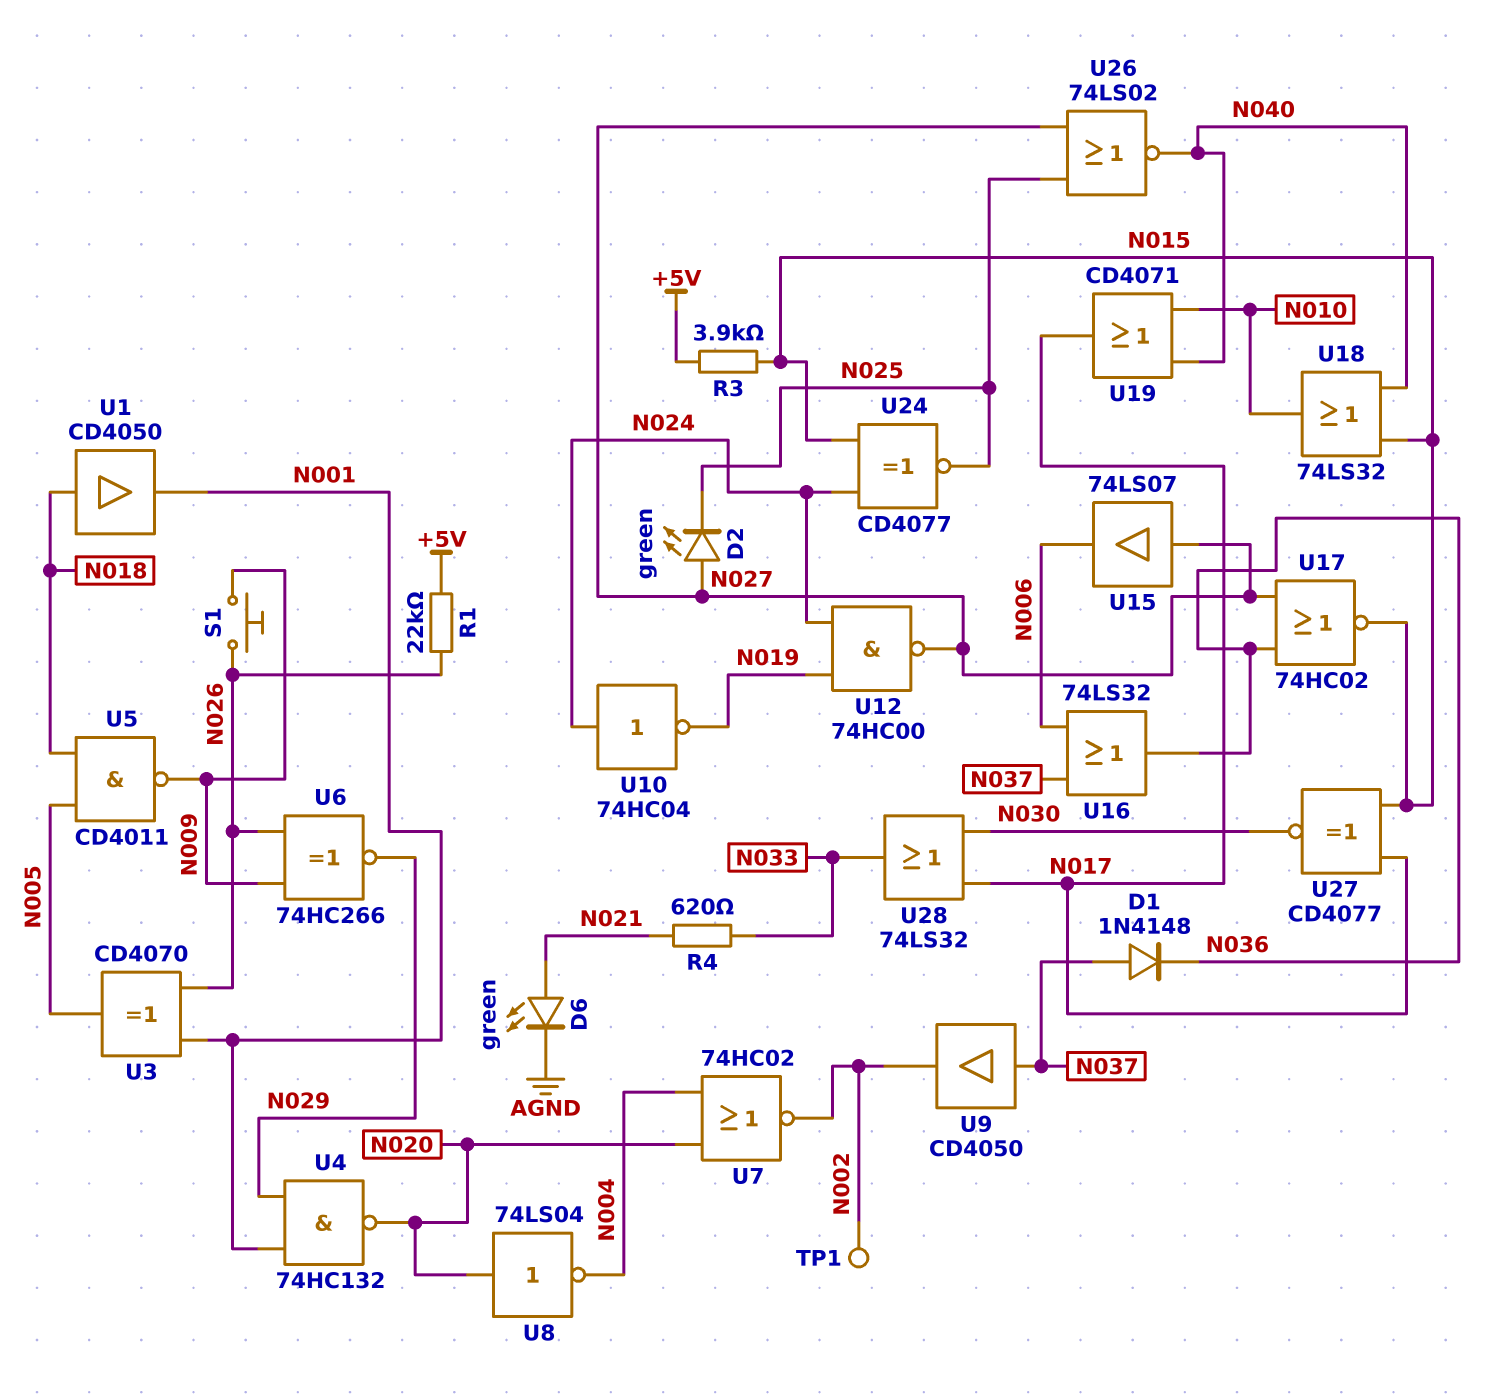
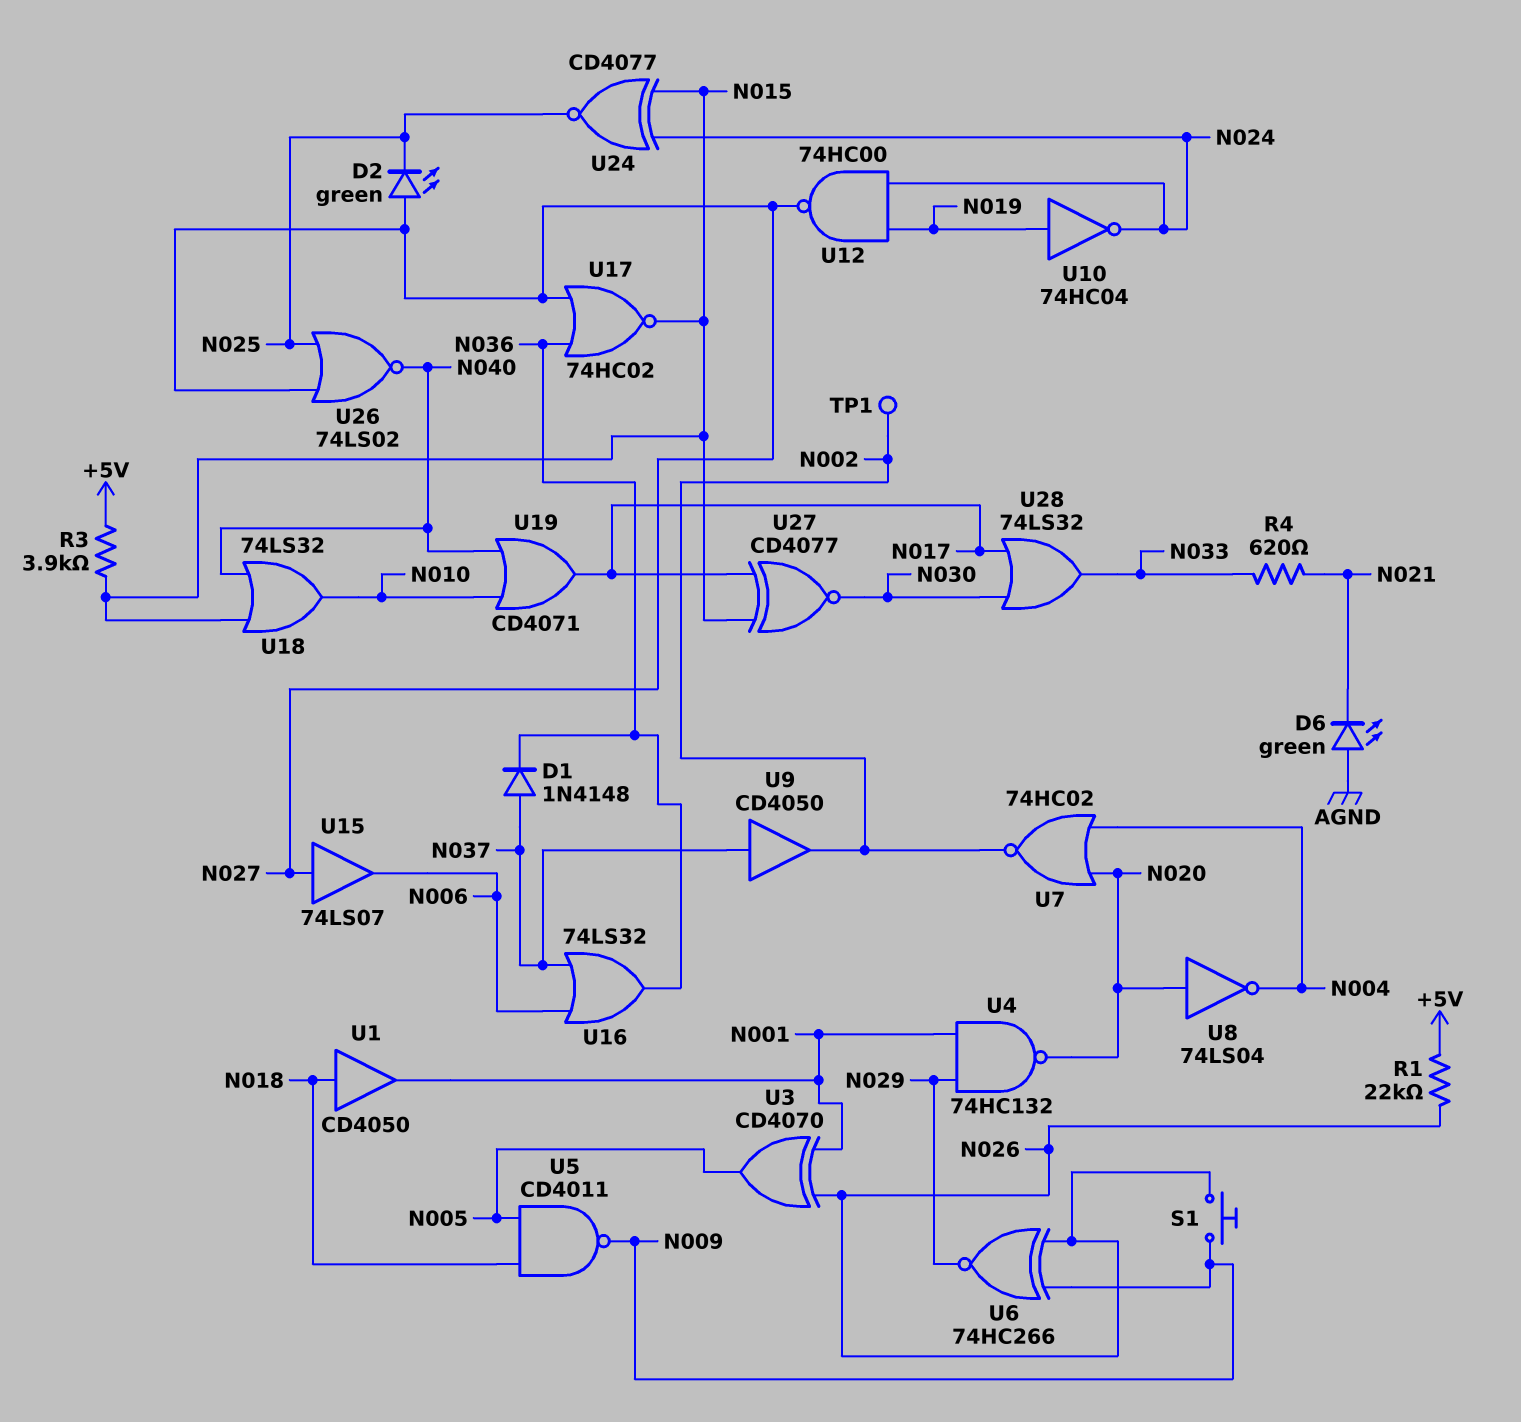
D6: LED green (A N021, K AGND) -> LED green (A AGND, K N021)
U10: NOT 74HC04 (in N024, out N019) -> NOT 74HC04 (in N019, out N024)

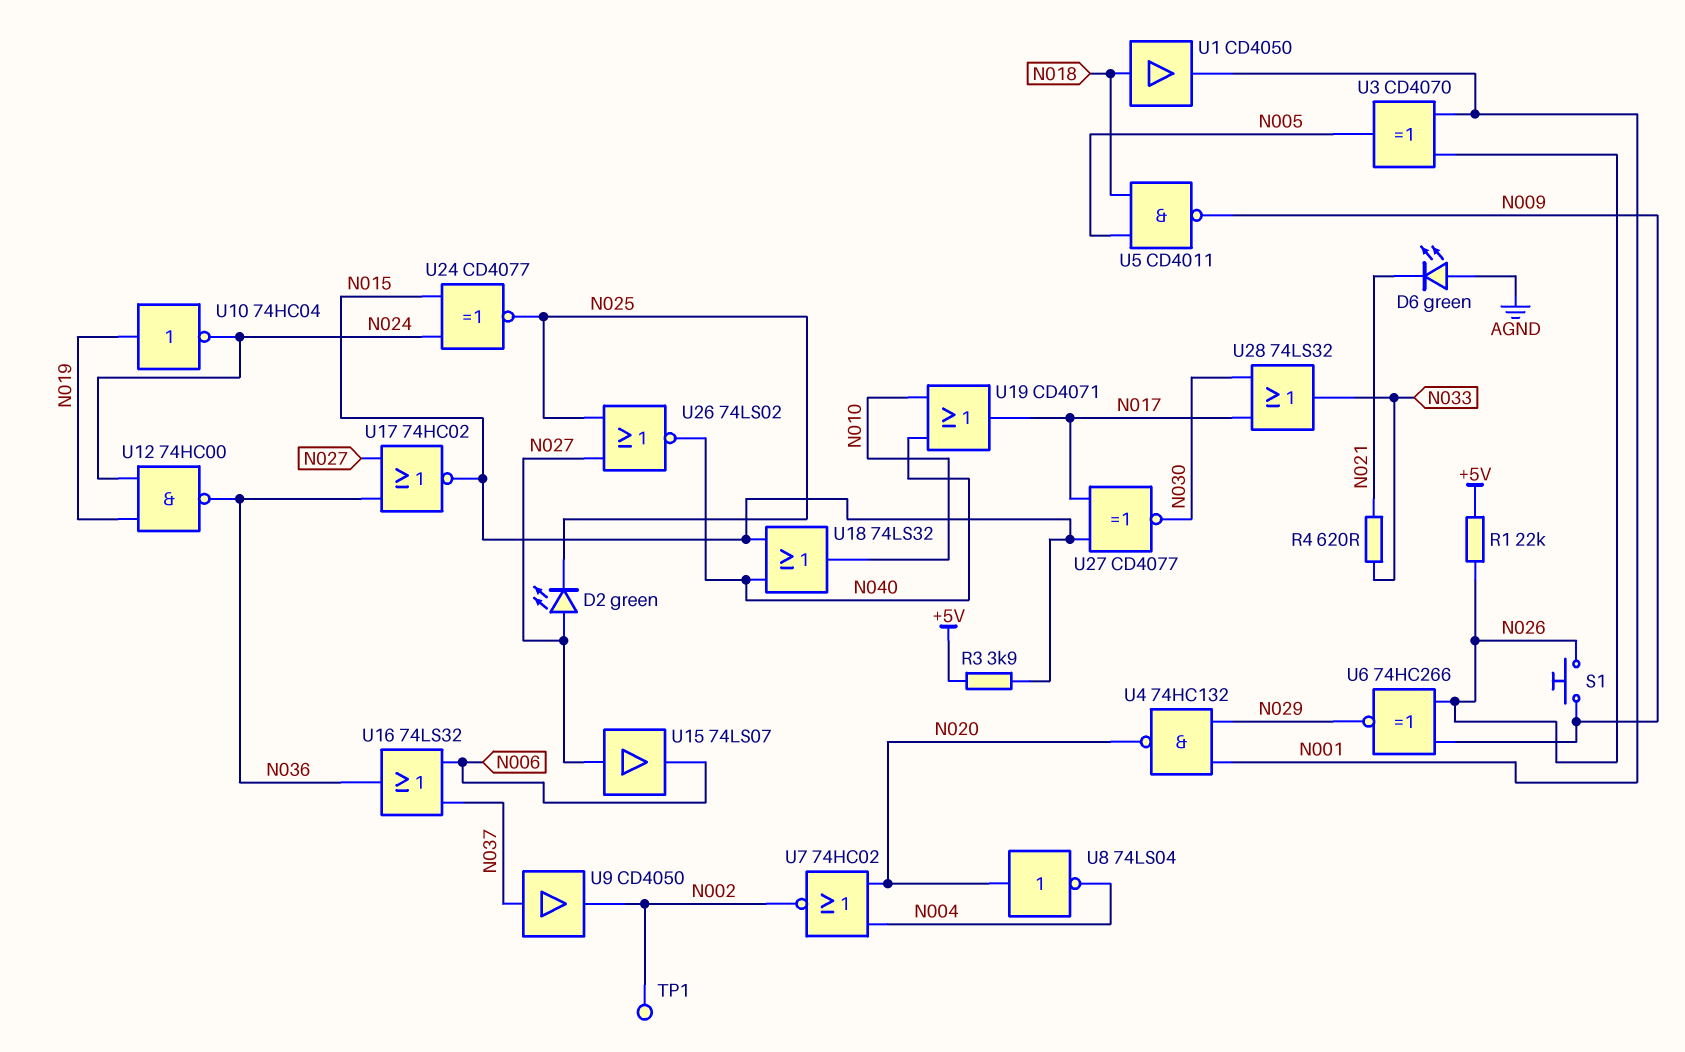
D1: diode 1N4148 (A N037, K N036) -> none
U12: NAND 74HC00 (in N019, in N024, out N027) -> NAND 74HC00 (in N019, in N024, out N036)

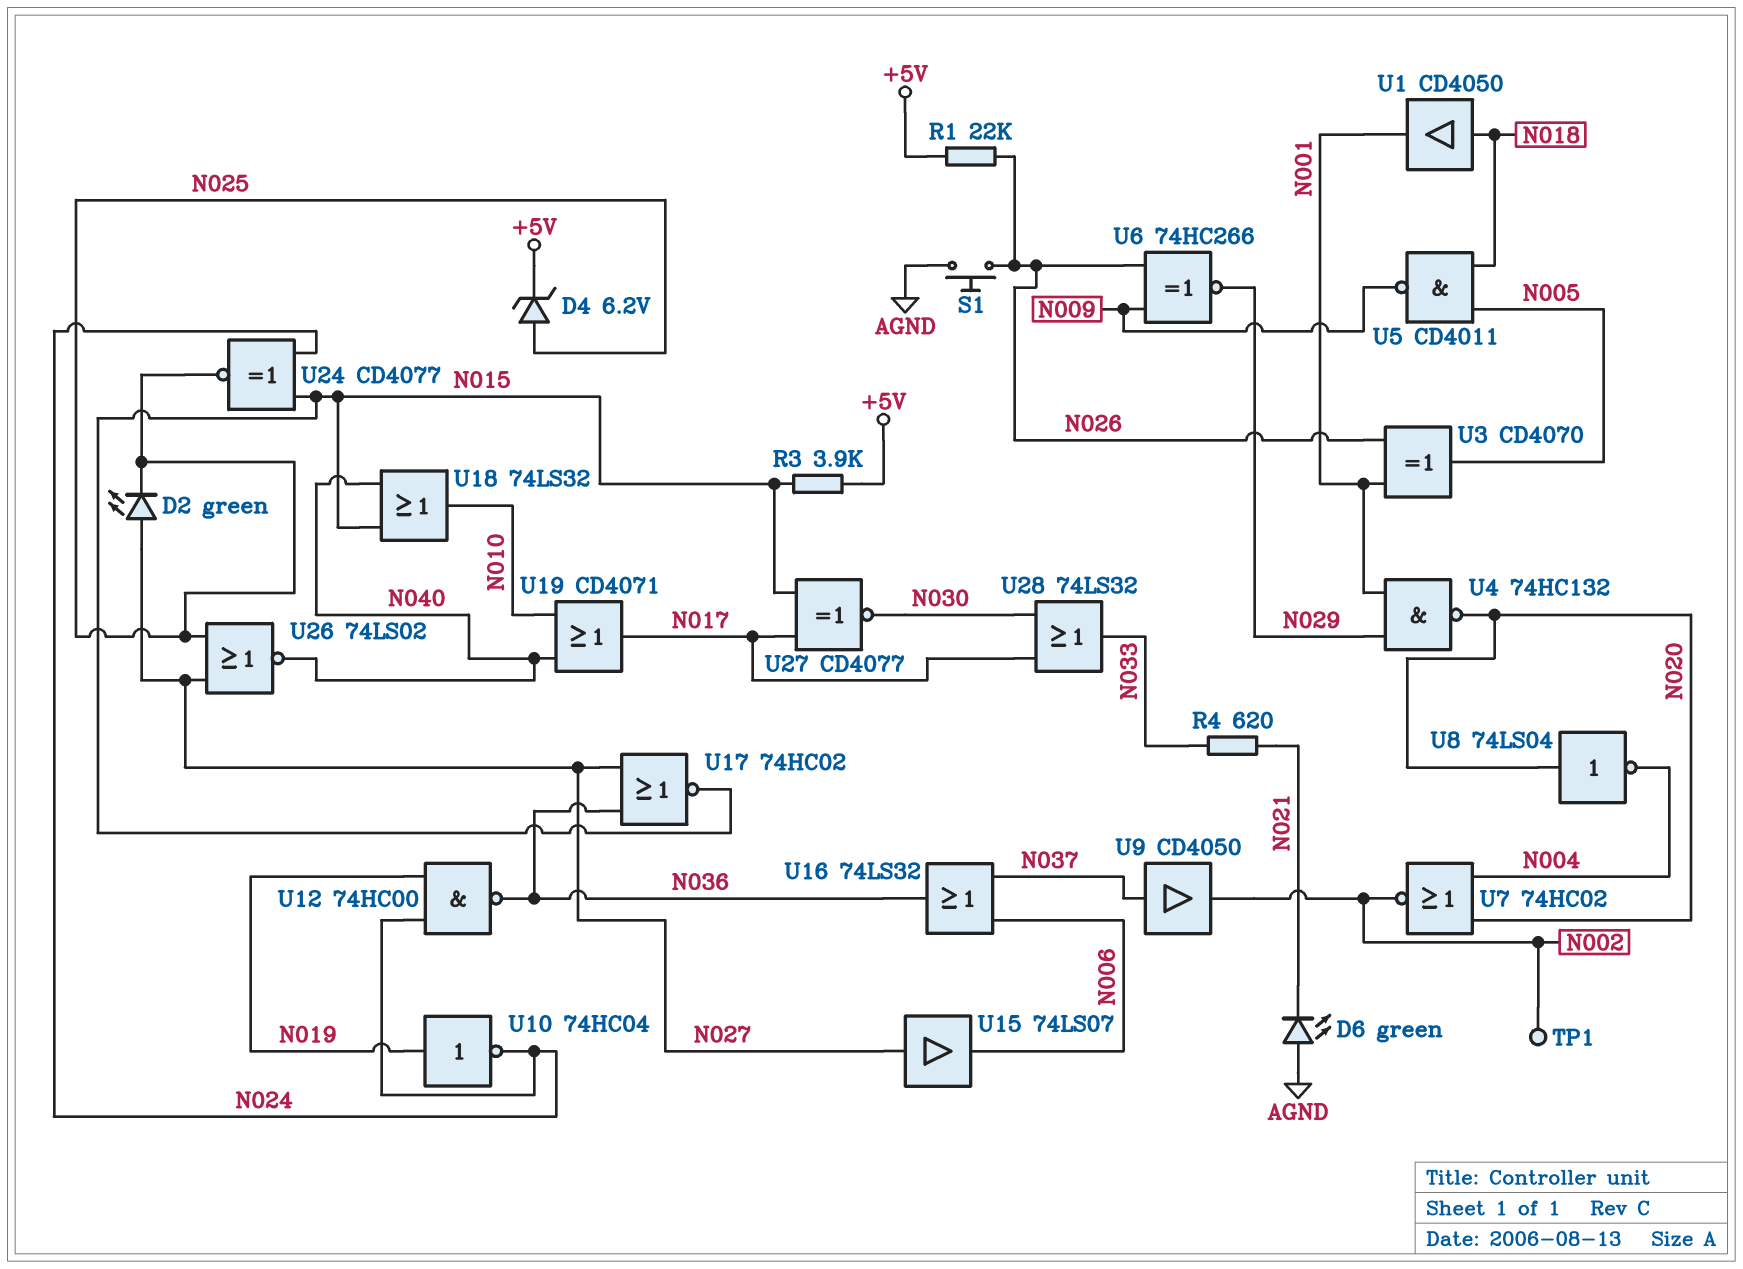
D4: none -> zener 6.2V (A N025, K +5V)
S1: button (N009, N026) -> button (AGND, N026)

